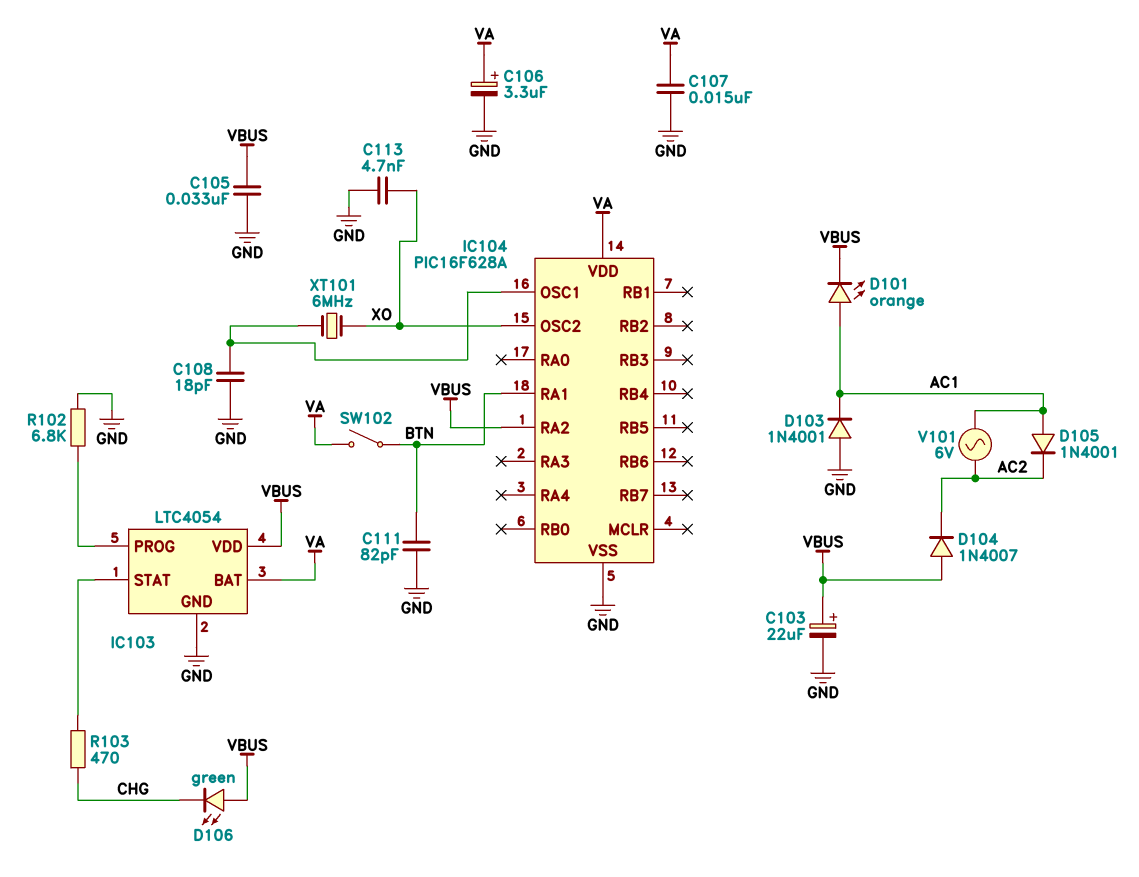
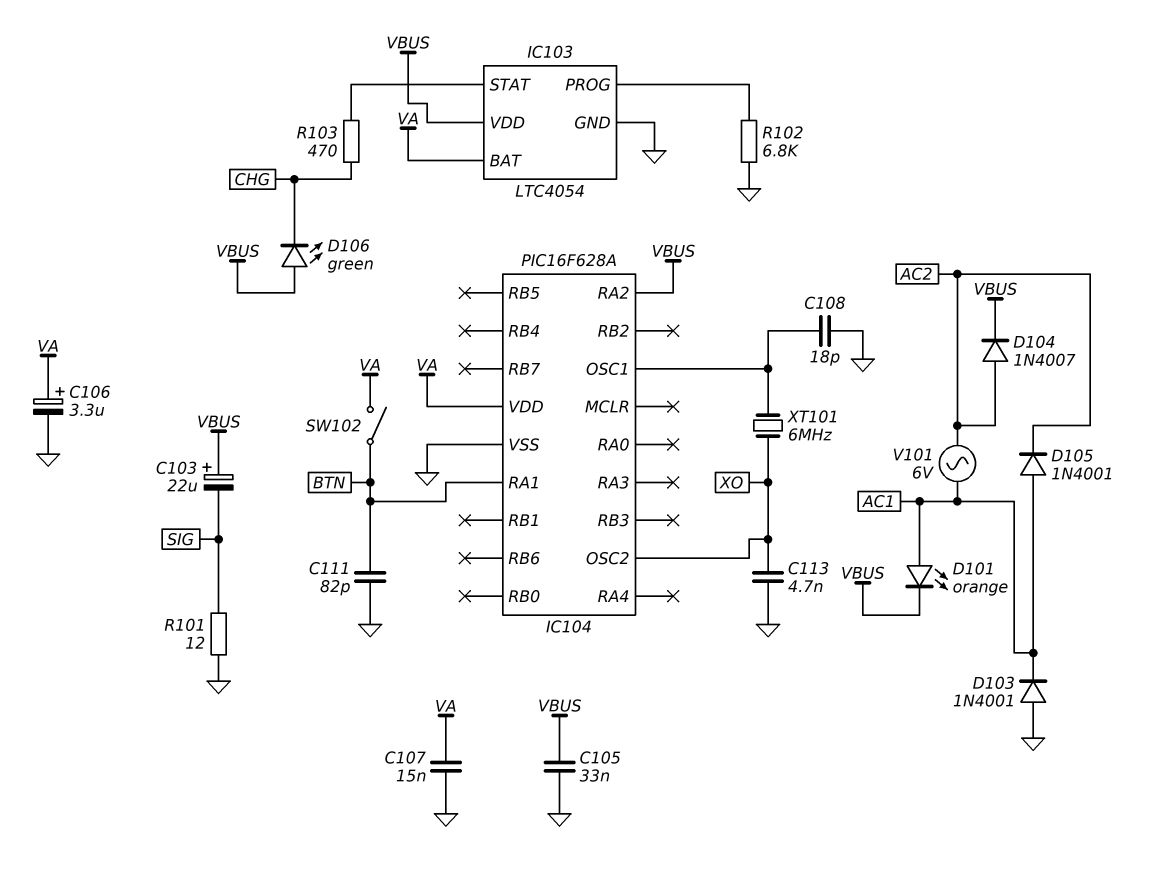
C103: 22uF (plus VBUS, minus GND) -> 22uF (plus VBUS, minus SIG)
D104: diode 1N4007 (A VBUS, K AC2) -> diode 1N4007 (A AC2, K VBUS)
R101: none -> 12 (GND, SIG)

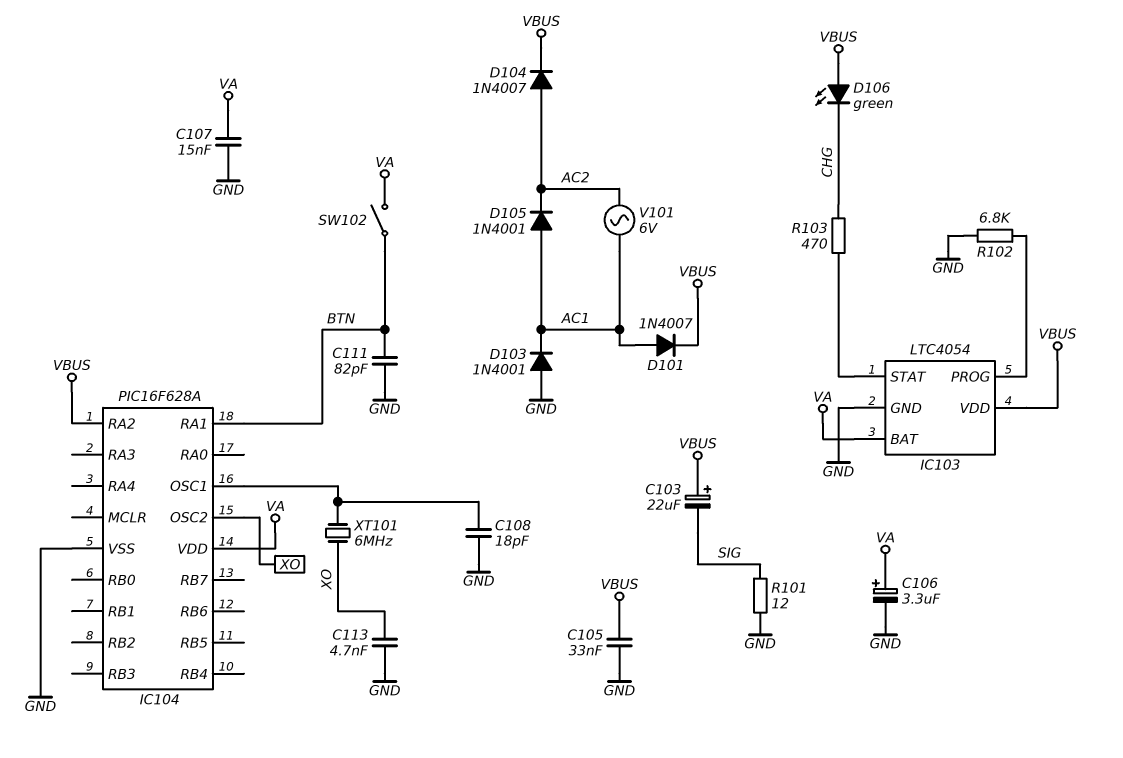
D101: LED orange (A AC1, K VBUS) -> diode 1N4007 (A AC1, K VBUS)

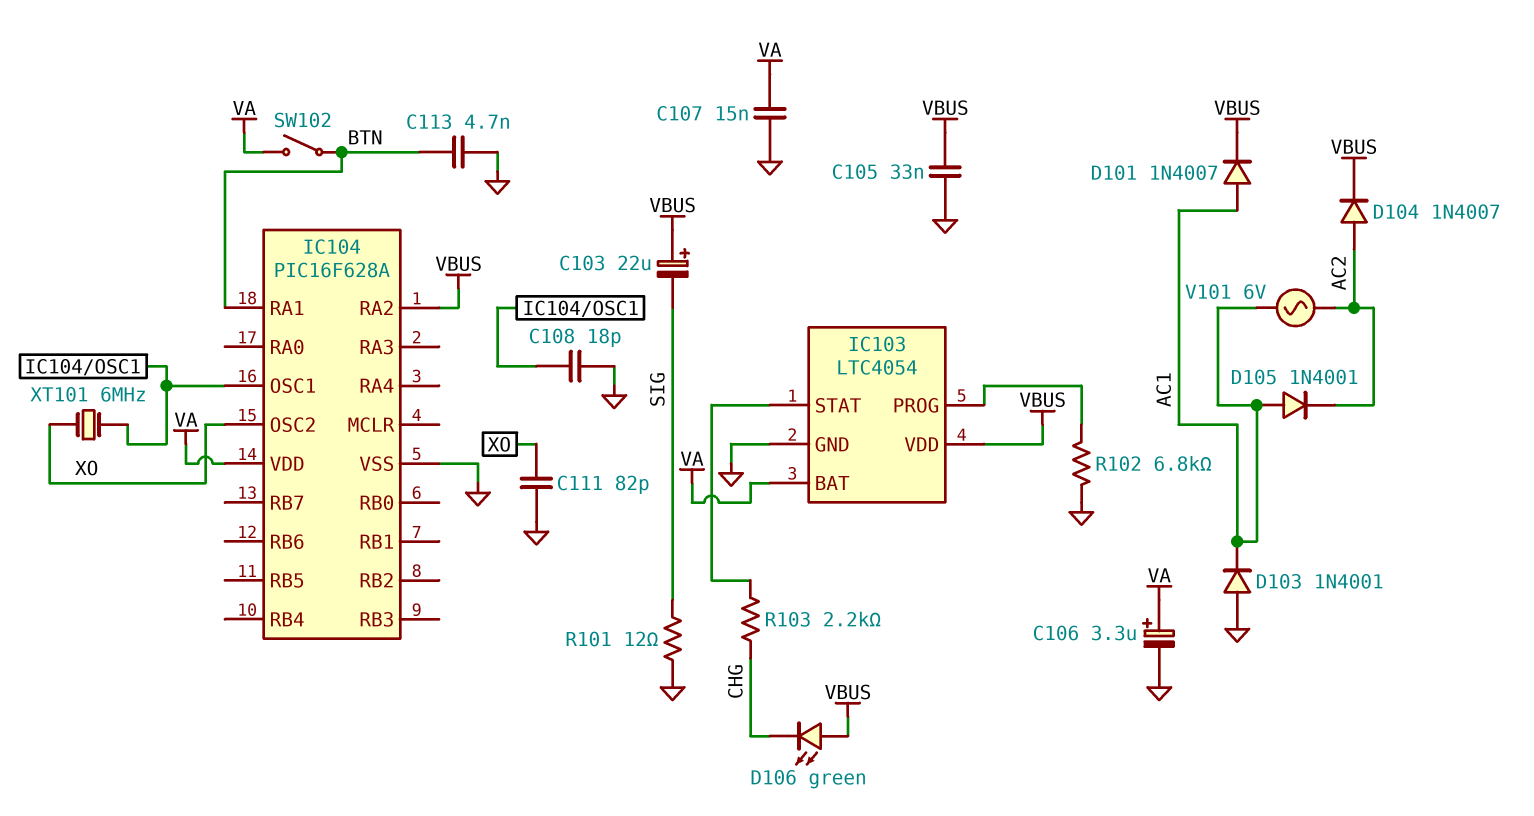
C111: 82pF (BTN, GND) -> 82pF (GND, XO)
C113: 4.7nF (GND, XO) -> 4.7nF (BTN, GND)
R103: 470 (CHG, IC103/STAT) -> 2.2k (CHG, IC103/STAT)

